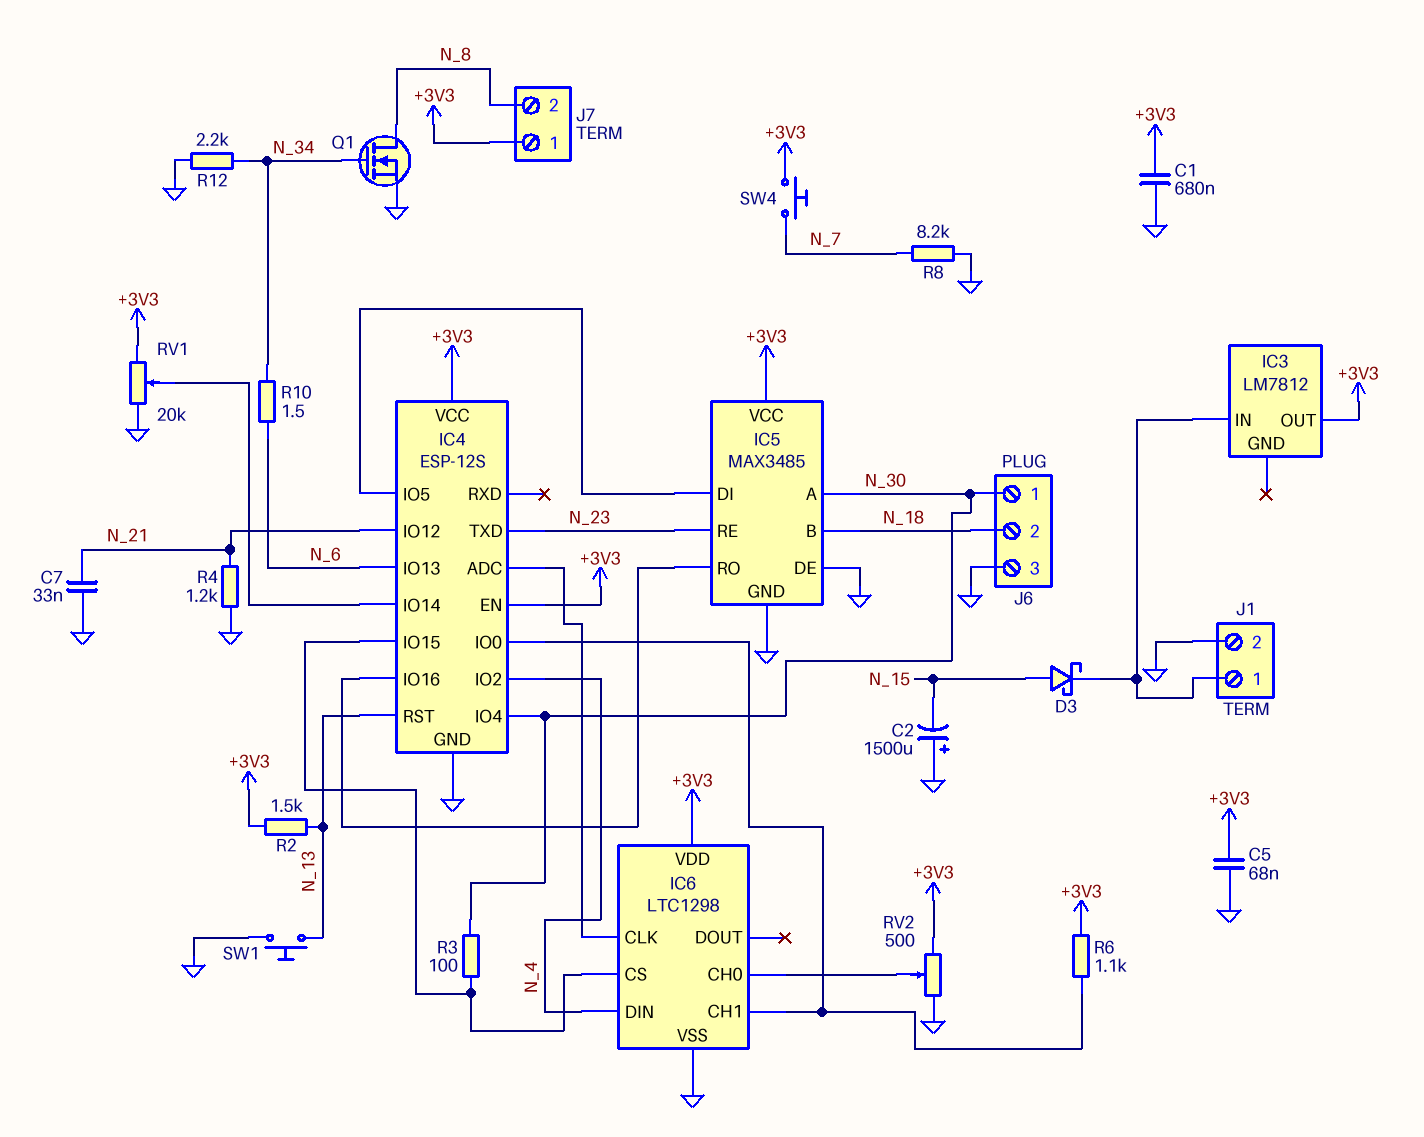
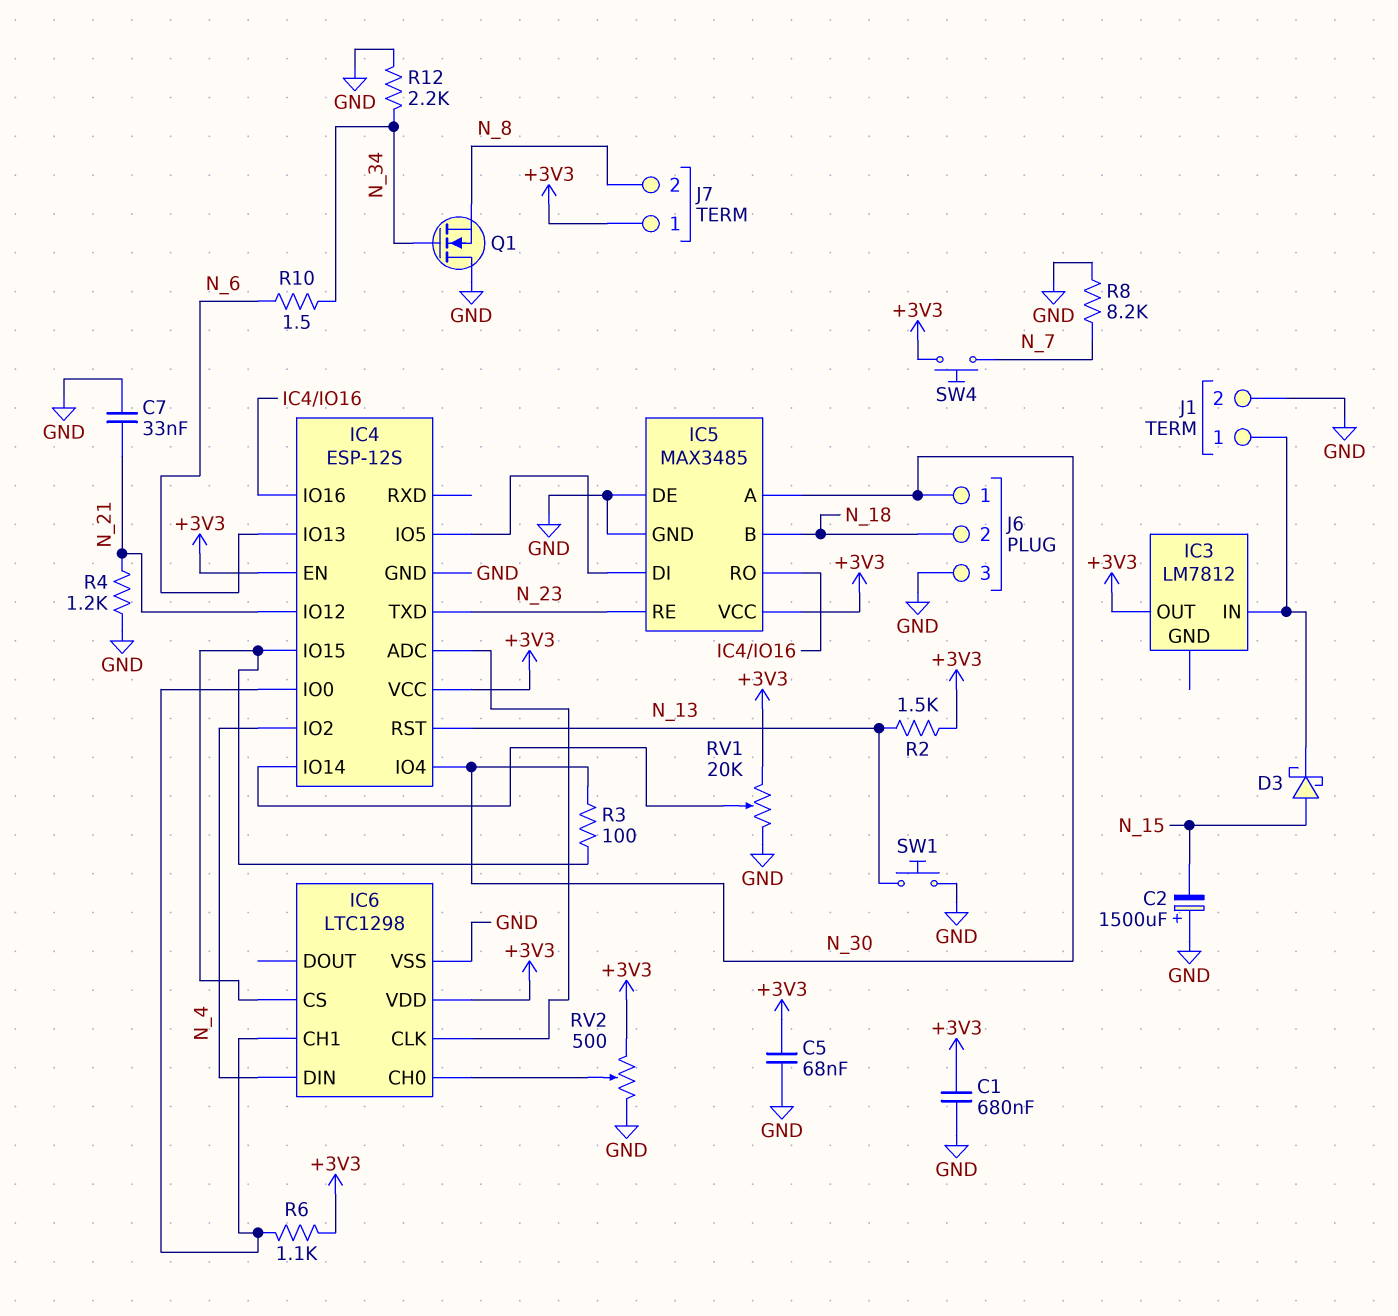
Q1: NMOS (G N_34, D N_8, S GND) -> NMOS (G N_34, D GND, S N_8)

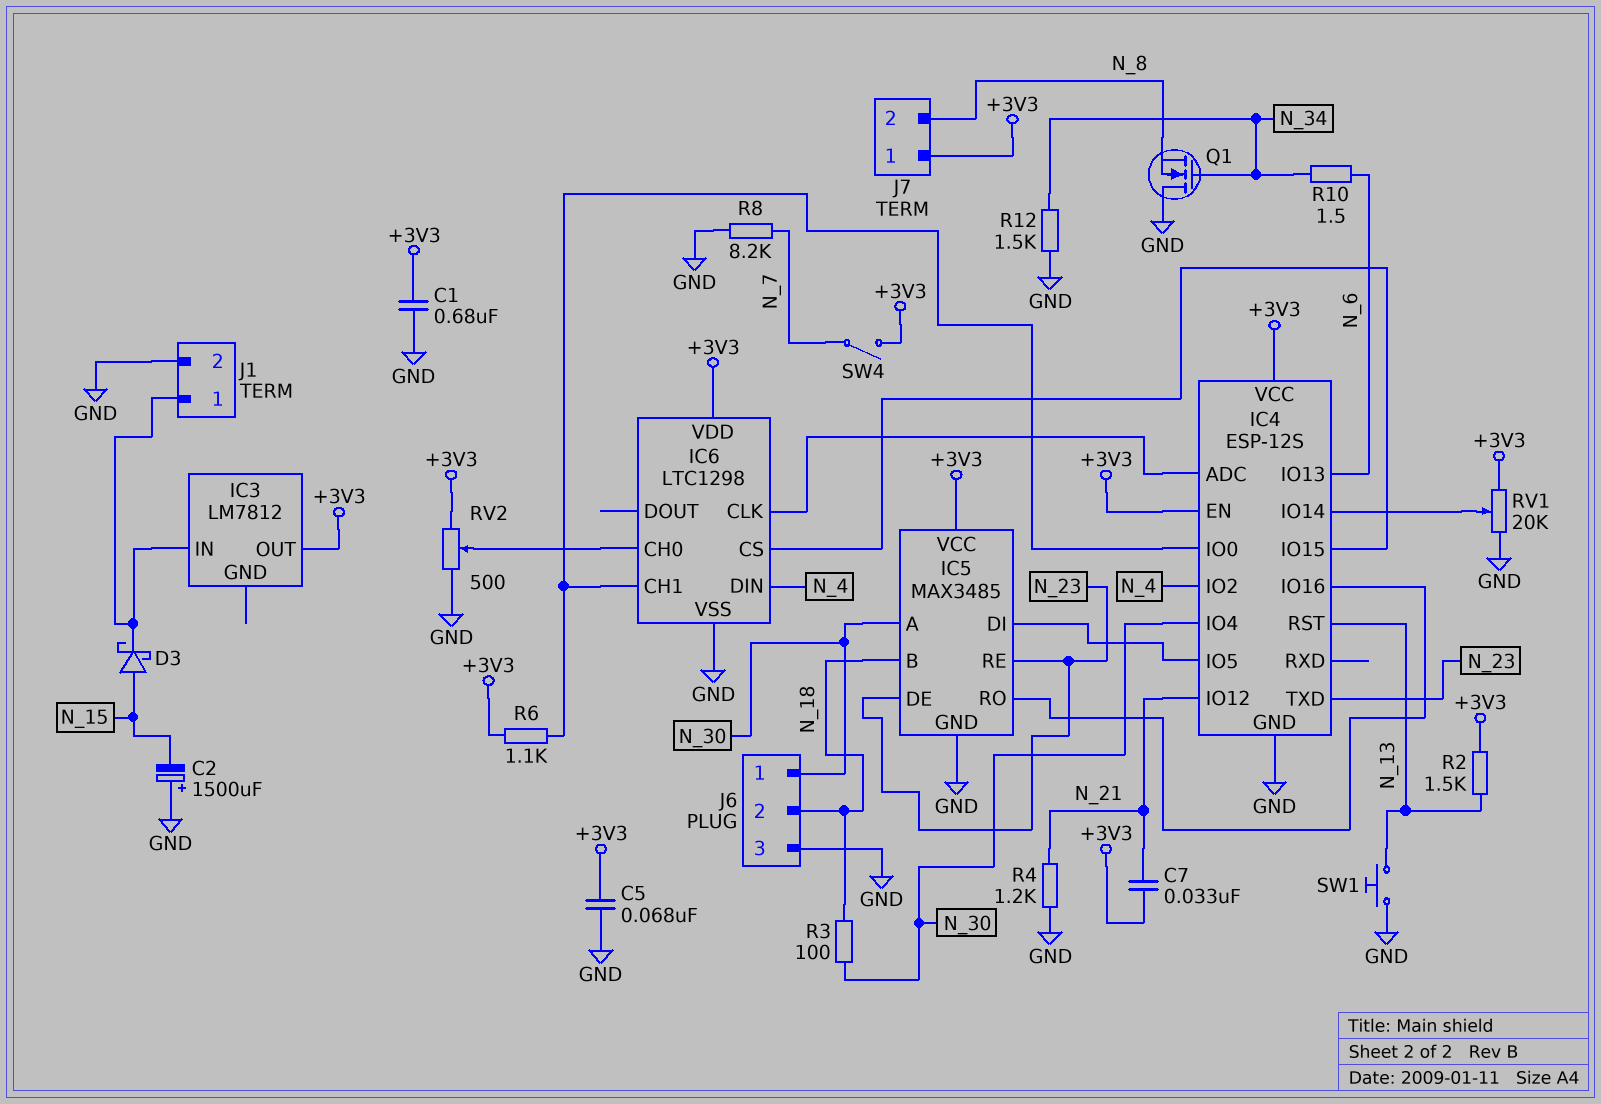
C7: 33nF (GND, N_21) -> 33nF (+3V3, N_21)
IC5 pin DE: GND -> N_23
R3: 100 (IC4/IO15, N_30) -> 100 (N_18, N_30)
R12: 2.2k (GND, N_34) -> 1.5k (GND, N_34)
SW4: button (+3V3, N_7) -> switch (+3V3, N_7)

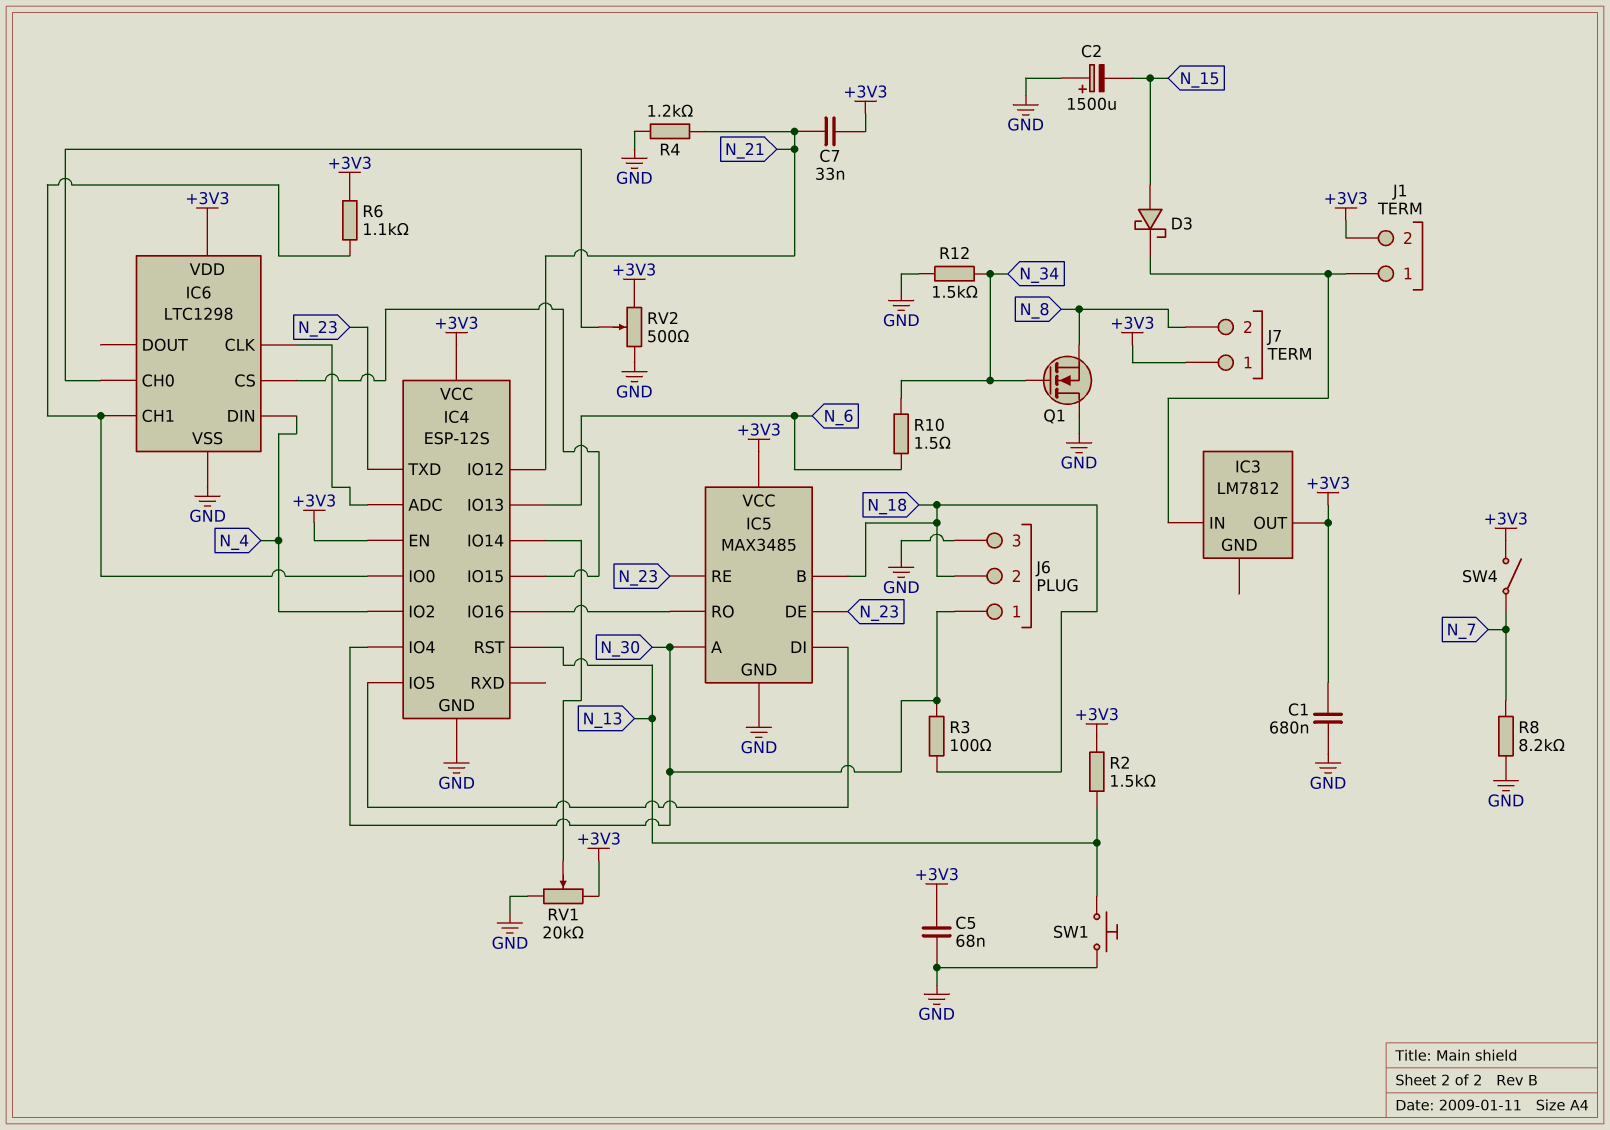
J1 pin 2: GND -> +3V3

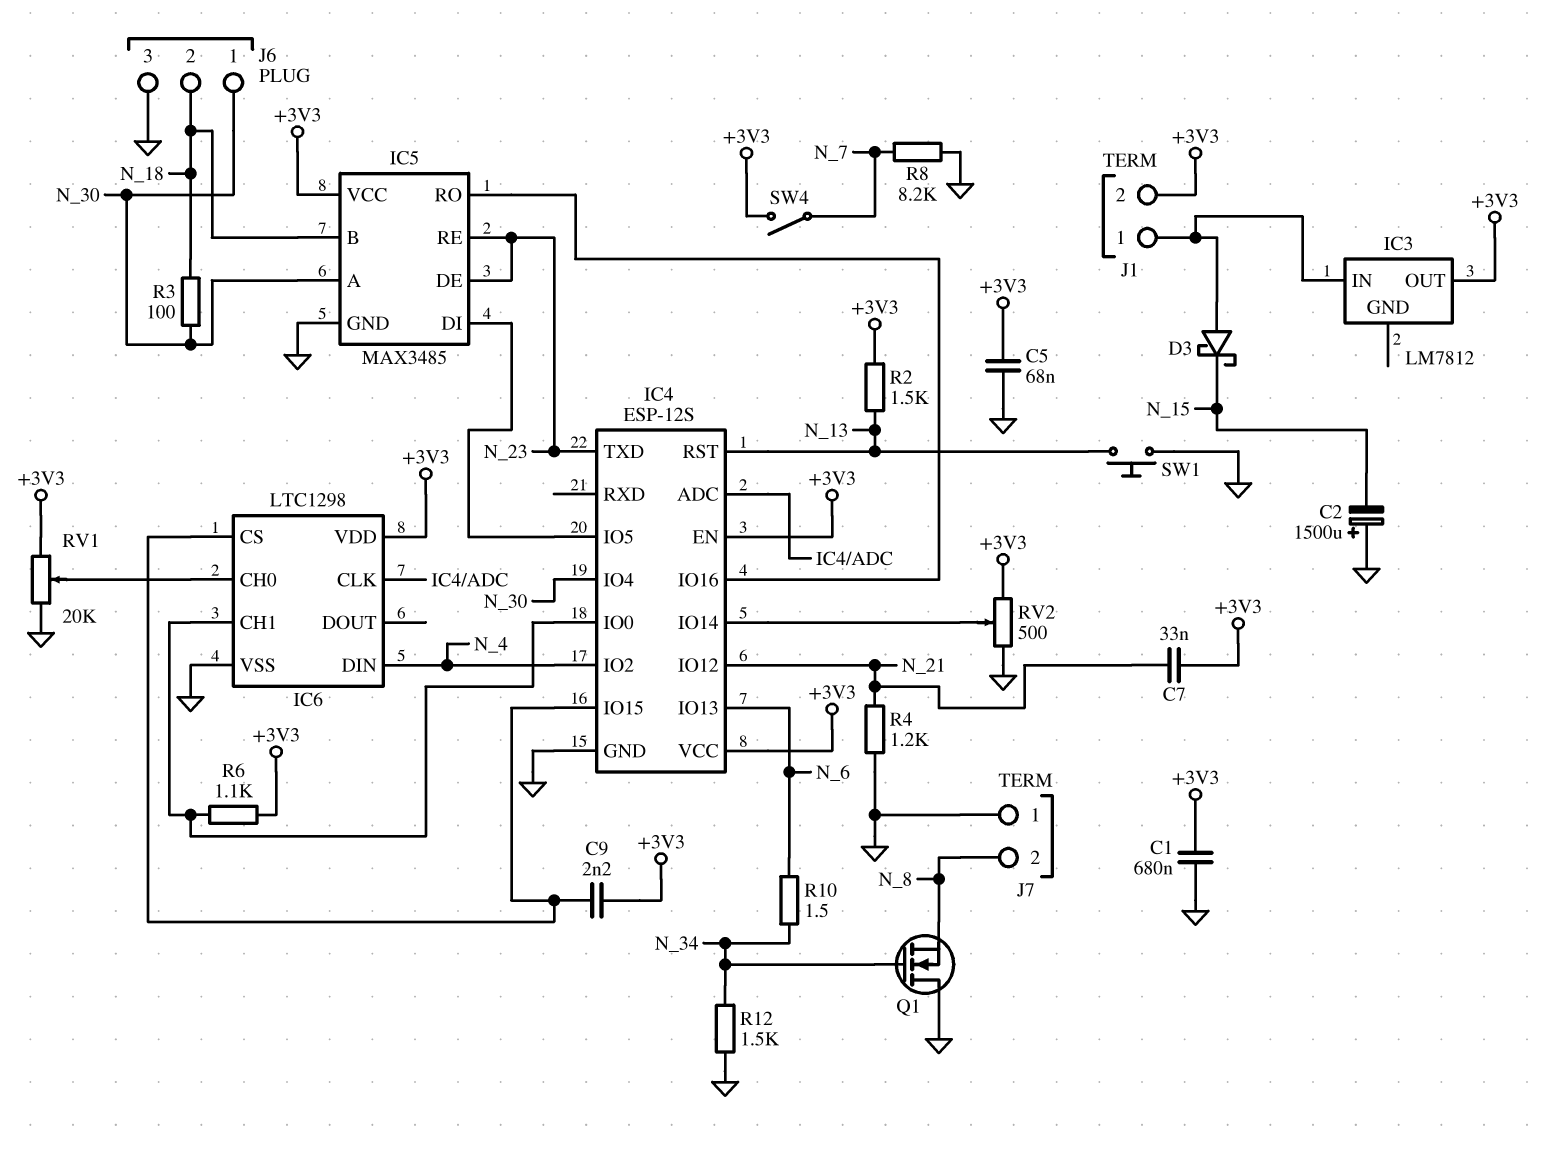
C9: none -> 2.2nF (+3V3, IC4/IO15)
D3: schottky (A N_15, K IC3/IN) -> schottky (A IC3/IN, K N_15)
J7 pin 1: +3V3 -> GND
RV1: 20k (+3V3, GND, wiper IC4/IO14) -> 20k (+3V3, GND, wiper IC6/CH0)
RV2: 500 (+3V3, GND, wiper IC6/CH0) -> 500 (+3V3, GND, wiper IC4/IO14)

